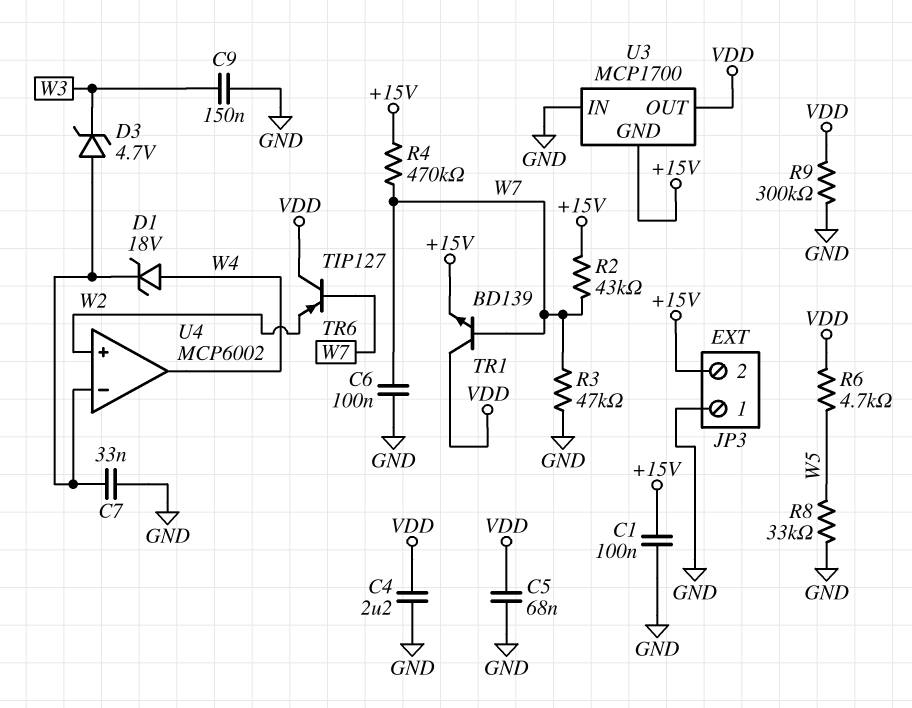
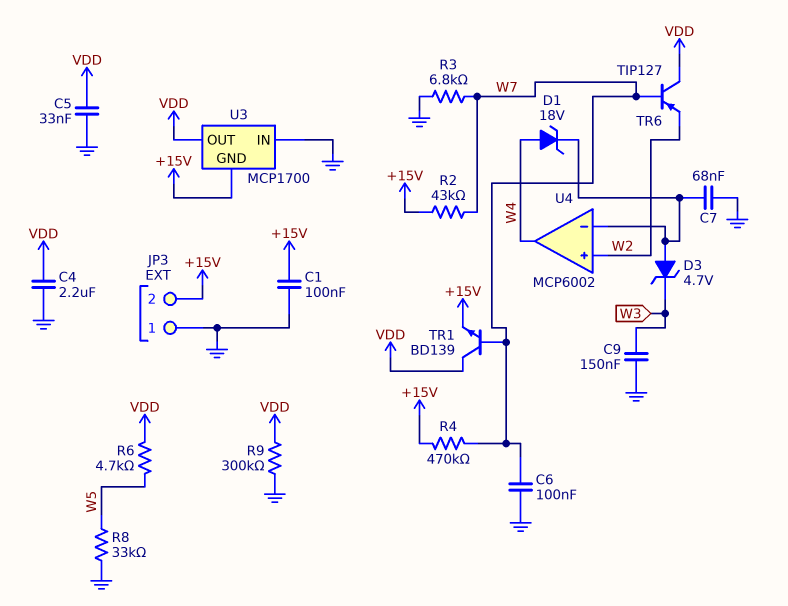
C5: 68nF (GND, VDD) -> 33nF (GND, VDD)
C7: 33nF (GND, U4/in-) -> 68nF (GND, U4/in-)
R3: 47k (GND, W7) -> 6.8k (GND, W7)

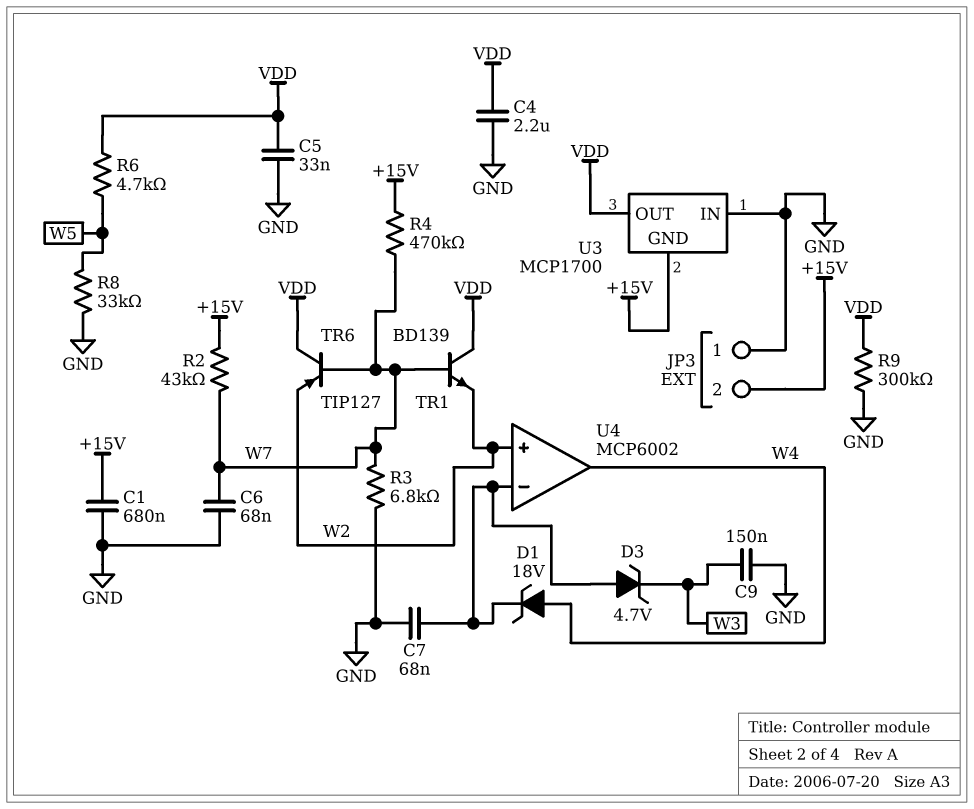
C1: 100nF (+15V, GND) -> 680nF (+15V, GND)
C6: 100nF (GND, W7) -> 68nF (GND, W7)
TR1: NPN BD139 (B W7, C VDD, E +15V) -> NPN BD139 (B W7, C VDD, E W2)

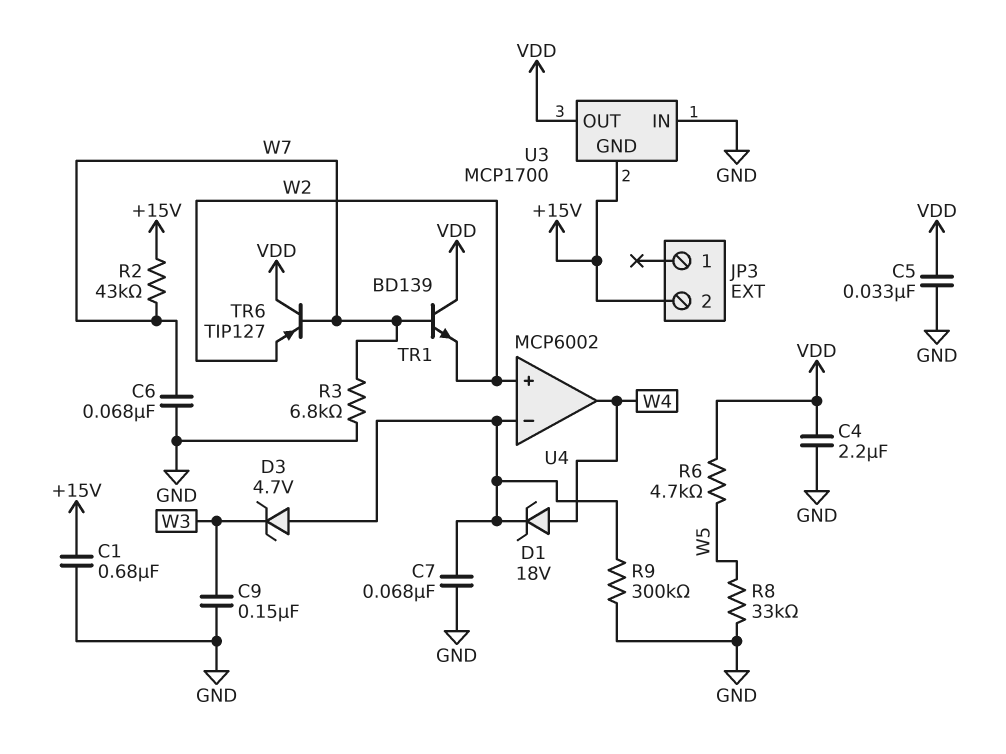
JP3 pin 1: GND -> none
R4: 470k (+15V, W7) -> none
R9: 300k (GND, VDD) -> 300k (GND, U4/in-)

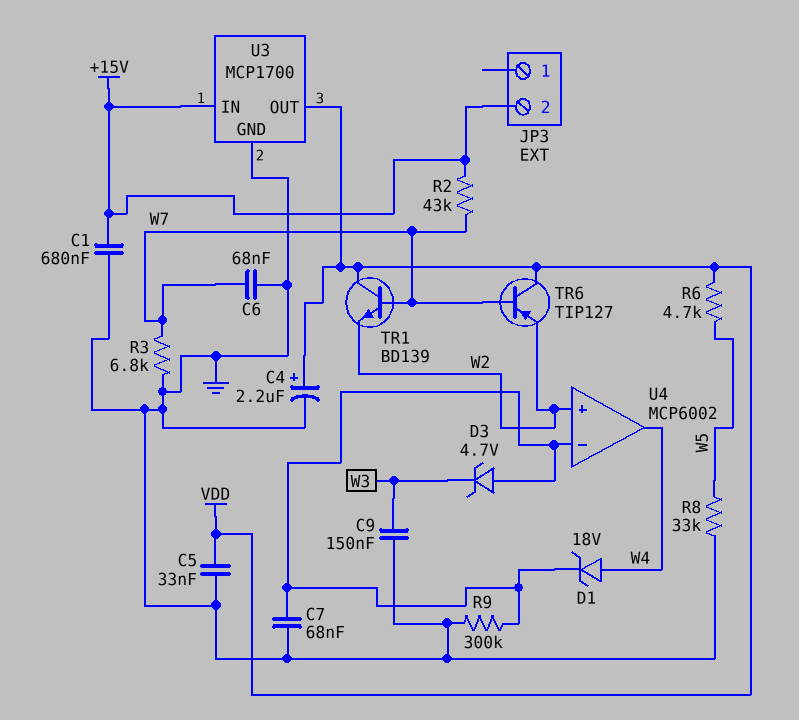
C4: 2.2uF (GND, VDD) -> 2.2uF (plus VDD, minus GND)
U3 pin GND: +15V -> GND
U3 pin IN: GND -> +15V

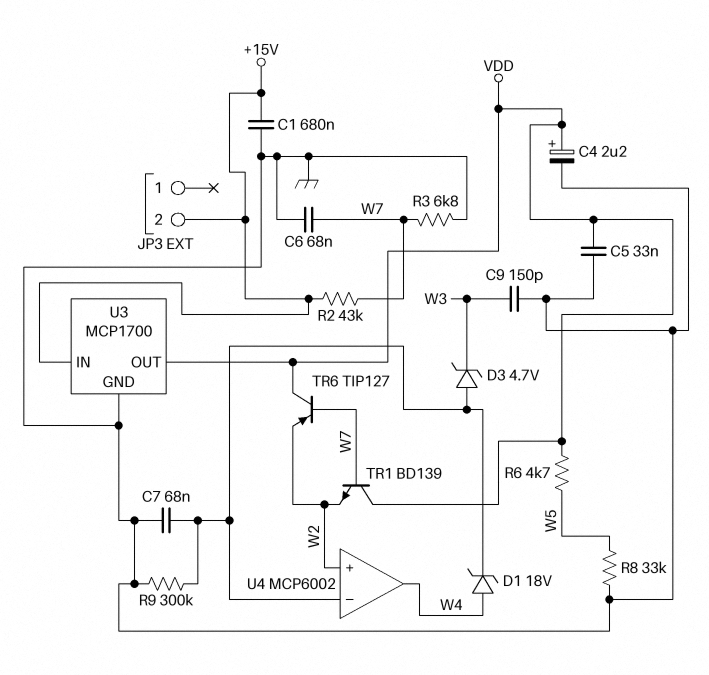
C9: 150nF (GND, W3) -> 150pF (GND, W3)

